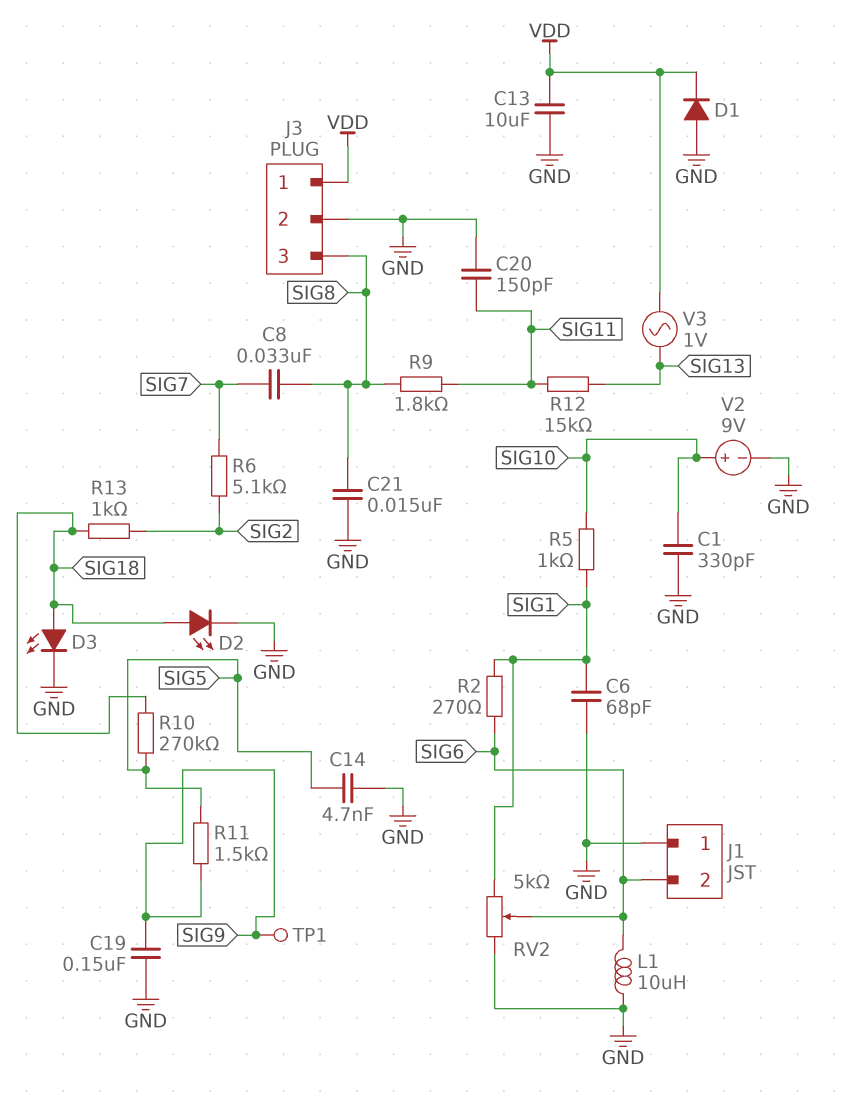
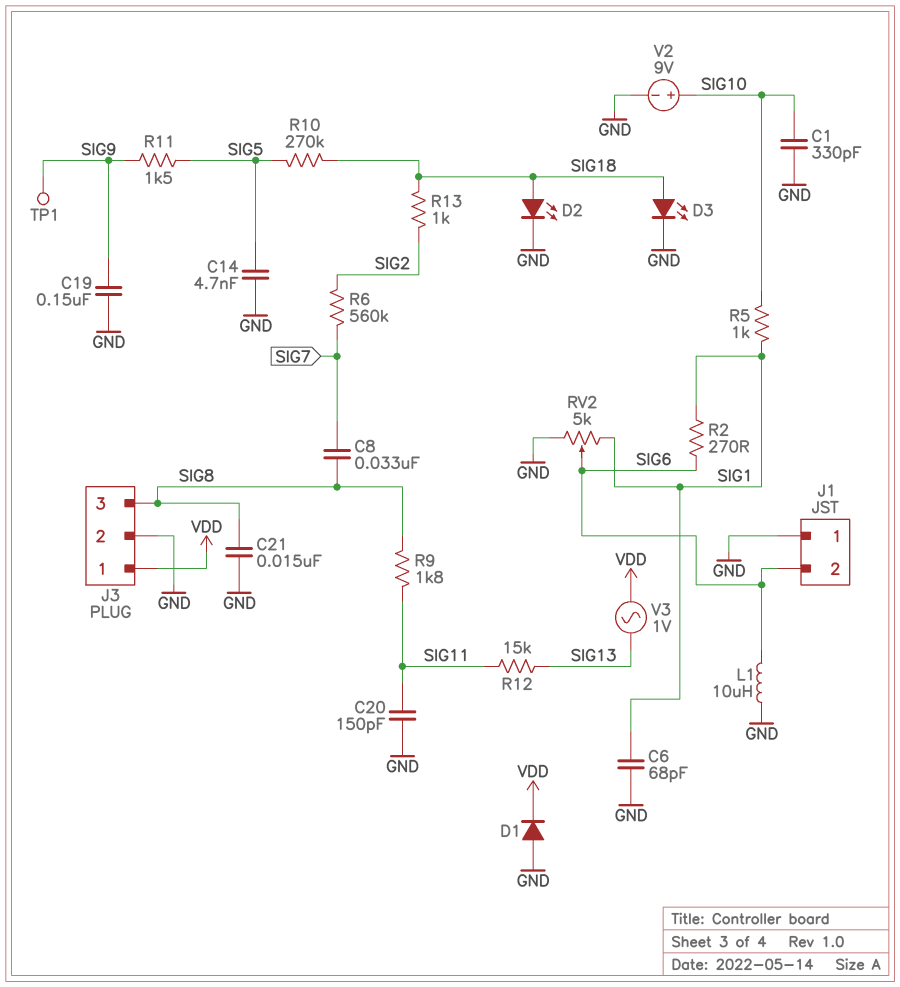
C13: 10uF (GND, VDD) -> none
R6: 5.1k (SIG2, SIG7) -> 560k (SIG2, SIG7)

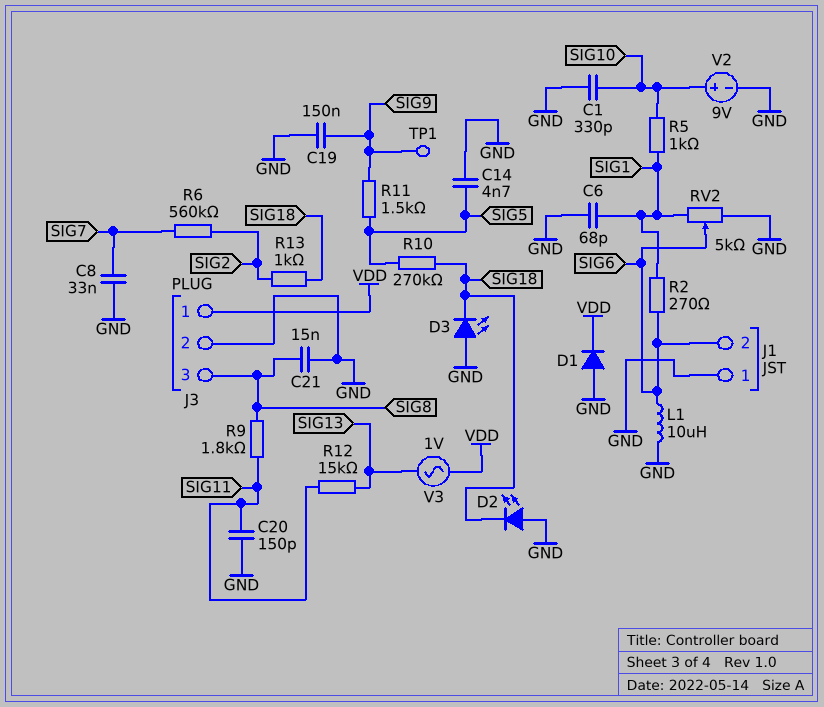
C8: 33nF (SIG7, SIG8) -> 33nF (GND, SIG7)
D2: LED (A SIG18, K GND) -> LED (A GND, K SIG18)
D3: LED (A SIG18, K GND) -> LED (A GND, K SIG18)

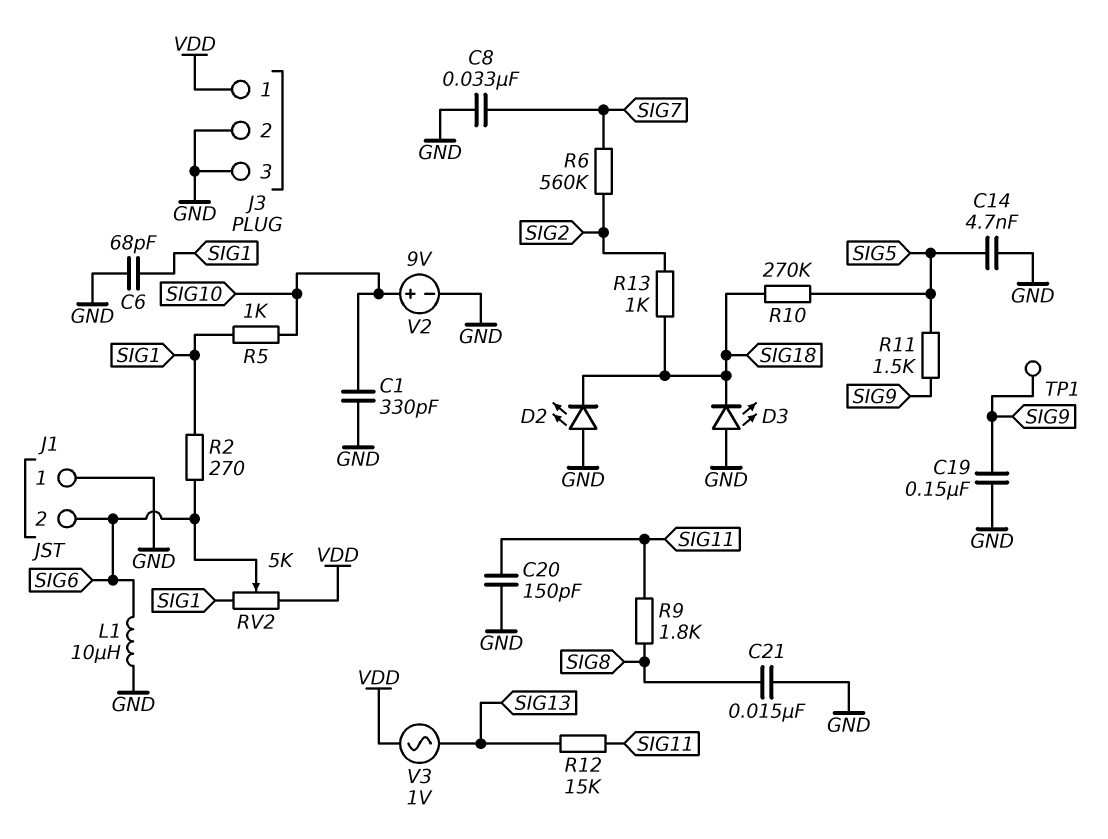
D1: diode (A GND, K VDD) -> none
J3 pin 3: SIG8 -> GND
RV2: 5k (GND, SIG1, wiper SIG6) -> 5k (SIG1, VDD, wiper SIG6)

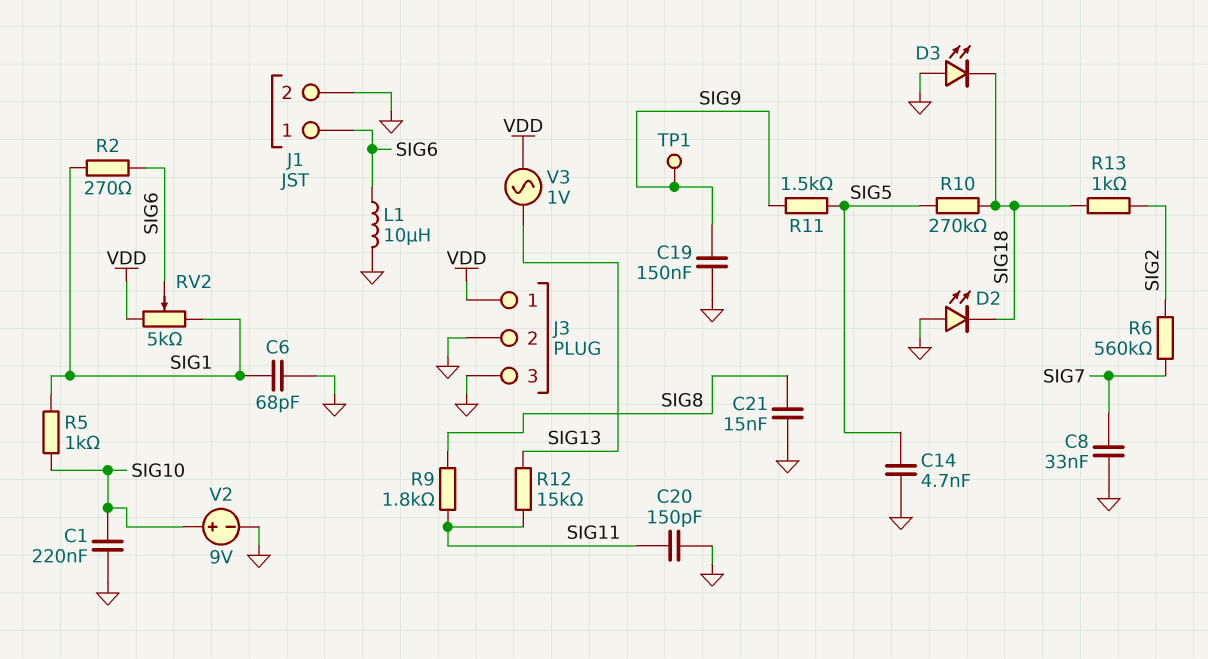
C1: 330pF (GND, SIG10) -> 220nF (GND, SIG10)
J1 pin 1: GND -> SIG6
J1 pin 2: SIG6 -> GND

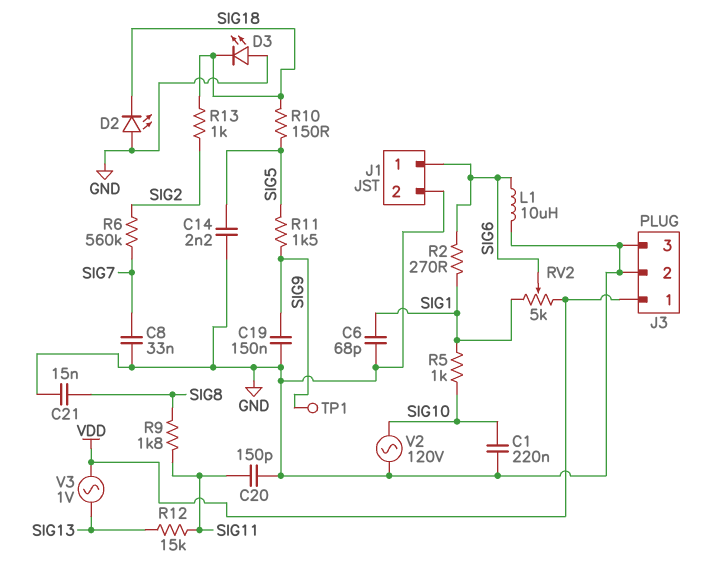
C14: 4.7nF (GND, SIG5) -> 2.2nF (GND, SIG5)
R10: 270k (SIG5, SIG18) -> 150 (SIG5, SIG18)
V2: 9V (plus SIG10, minus GND) -> AC 120V (GND, SIG10)

